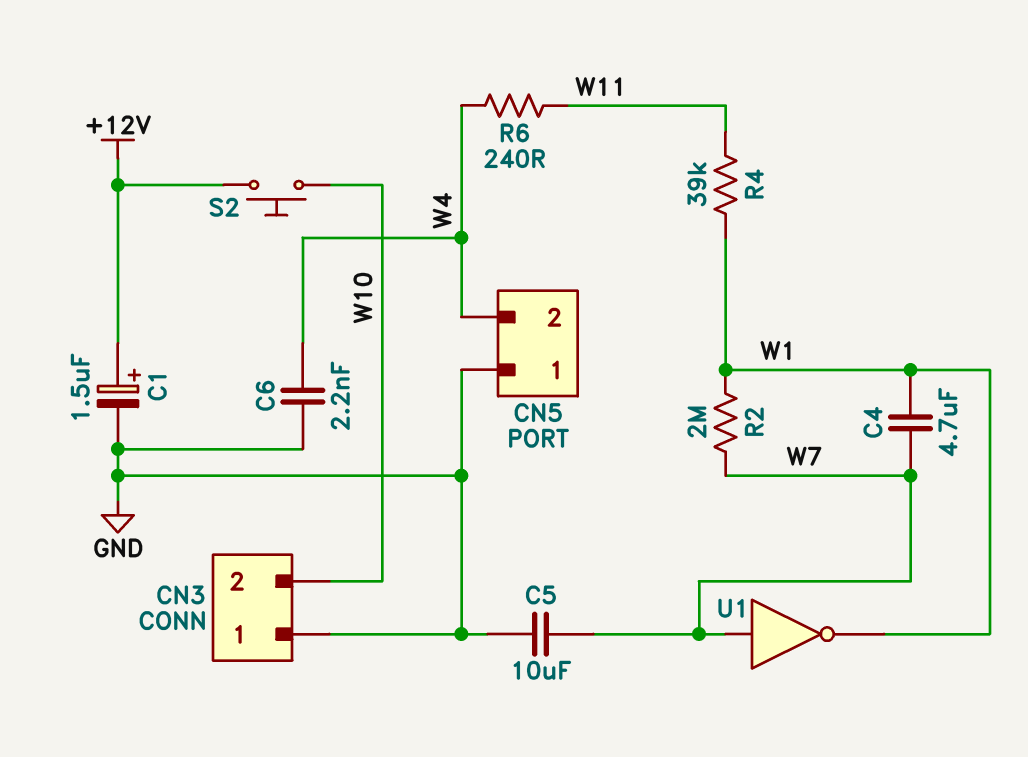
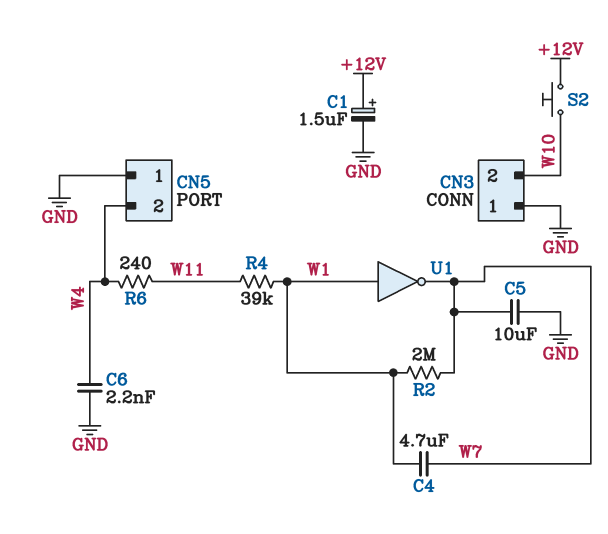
U1: NOT (in W7, out W1) -> NOT (in W1, out W7)

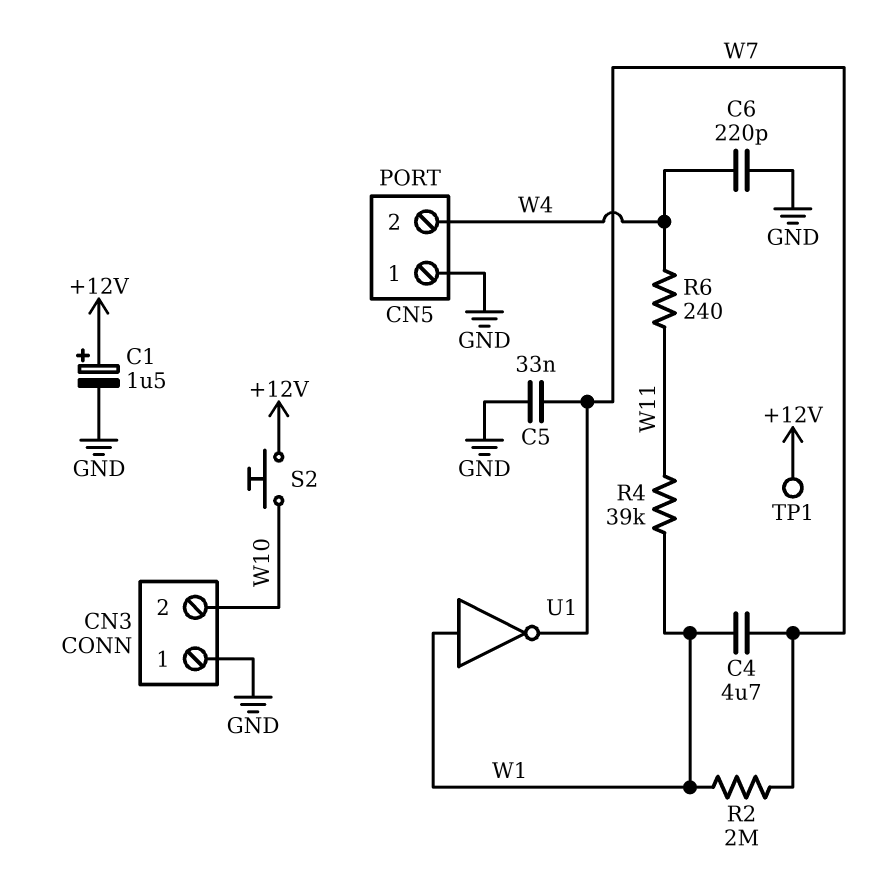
C5: 10uF (GND, W7) -> 33nF (GND, W7)
C6: 2.2nF (GND, W4) -> 220pF (GND, W4)
TP1: none -> test point (+12V)

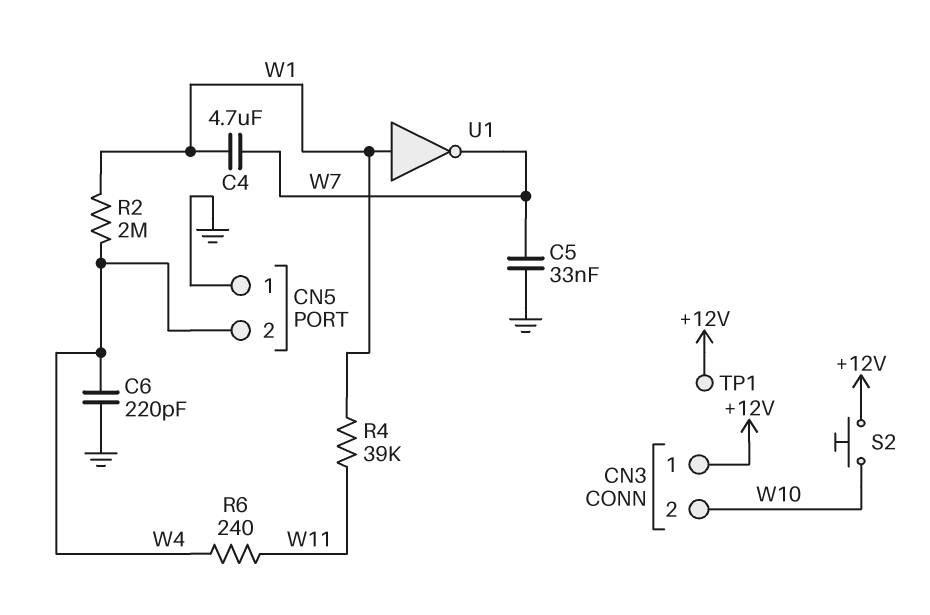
C1: 1.5uF (plus +12V, minus GND) -> none
CN3 pin 1: GND -> +12V
R2: 2M (W1, W7) -> 2M (W1, W4)

